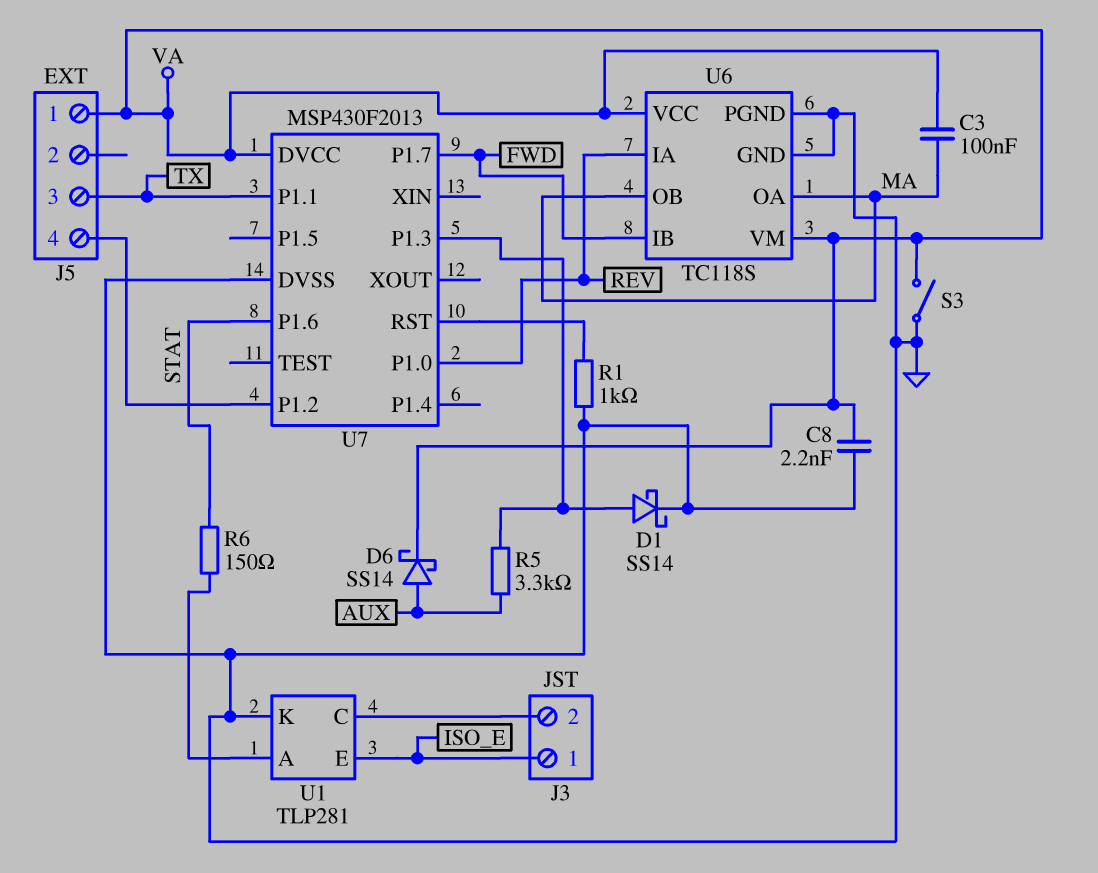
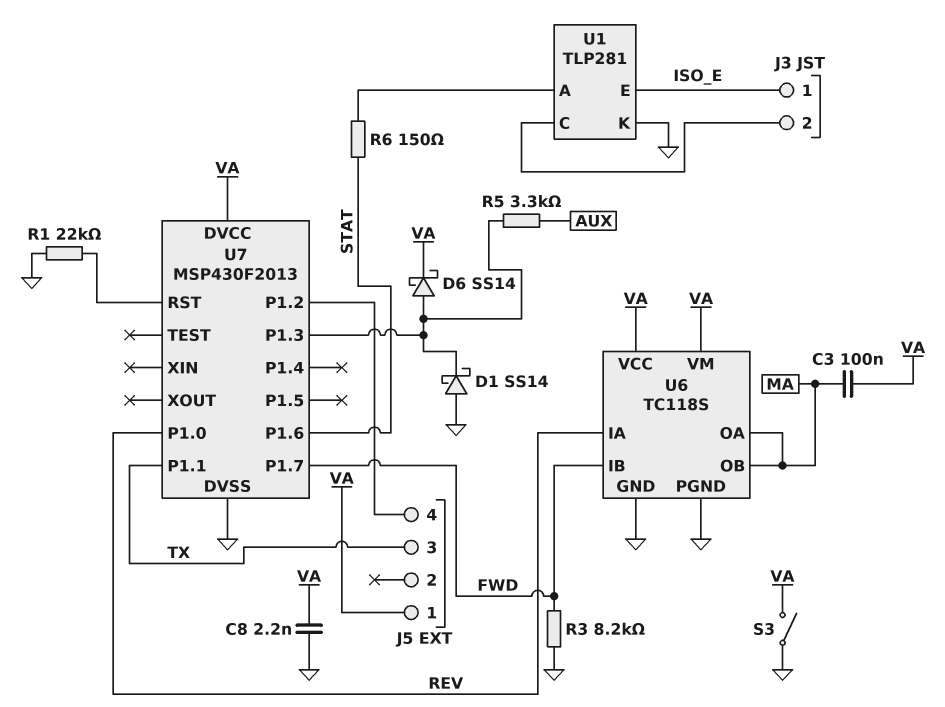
D1: schottky SS14 (A U7/P1.3, K GND) -> schottky SS14 (A GND, K U7/P1.3)
D6: schottky SS14 (A AUX, K VA) -> schottky SS14 (A U7/P1.3, K VA)
R1: 1k (GND, U7/RST) -> 22k (GND, U7/RST)
R3: none -> 8.2k (FWD, GND)

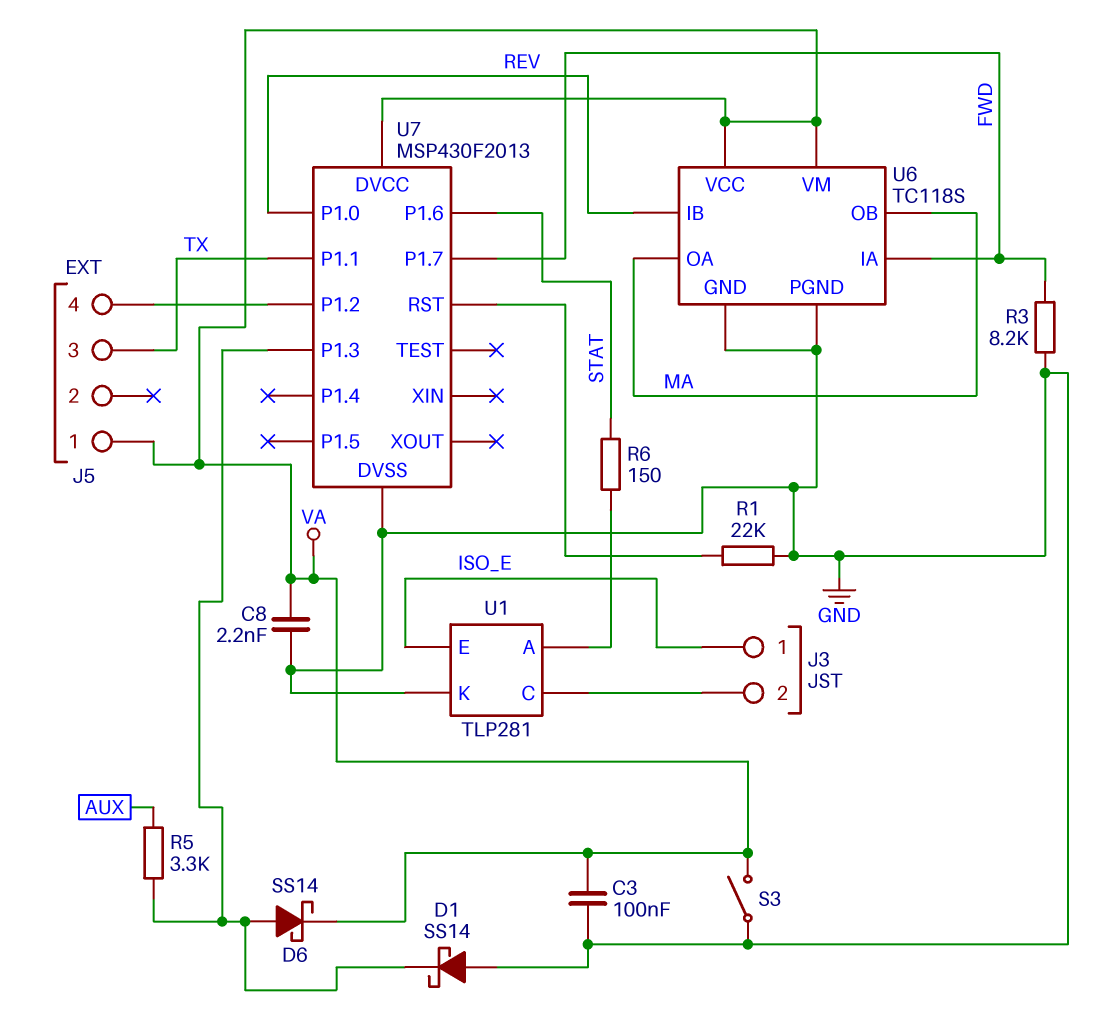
C3: 100nF (MA, VA) -> 100nF (GND, VA)
U6 pin IA: REV -> FWD
U6 pin IB: FWD -> REV

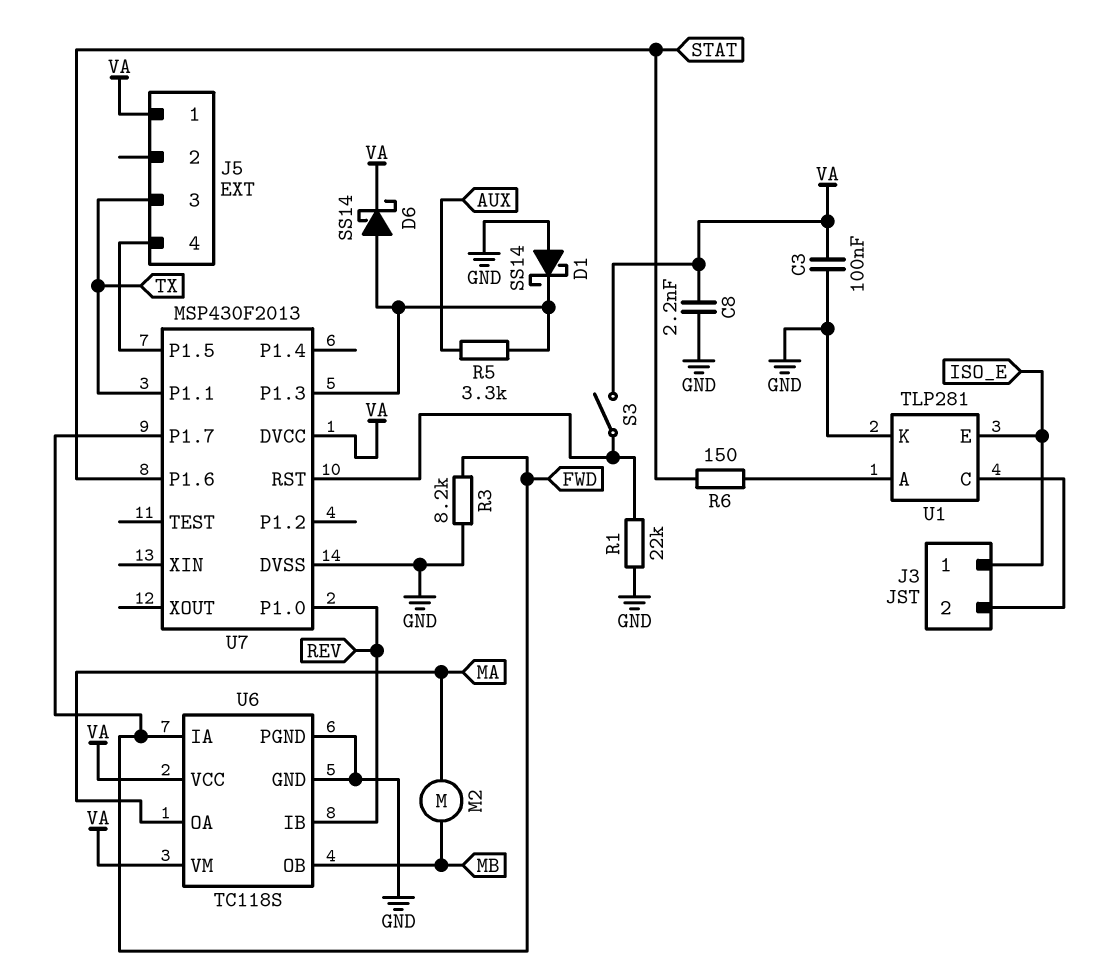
M2: none -> motor (MA, MB)
S3: switch (GND, VA) -> switch (U7/RST, VA)
U6 pin OB: MA -> MB
U7 pin P1.2: J5/4 -> none
U7 pin P1.5: none -> J5/4

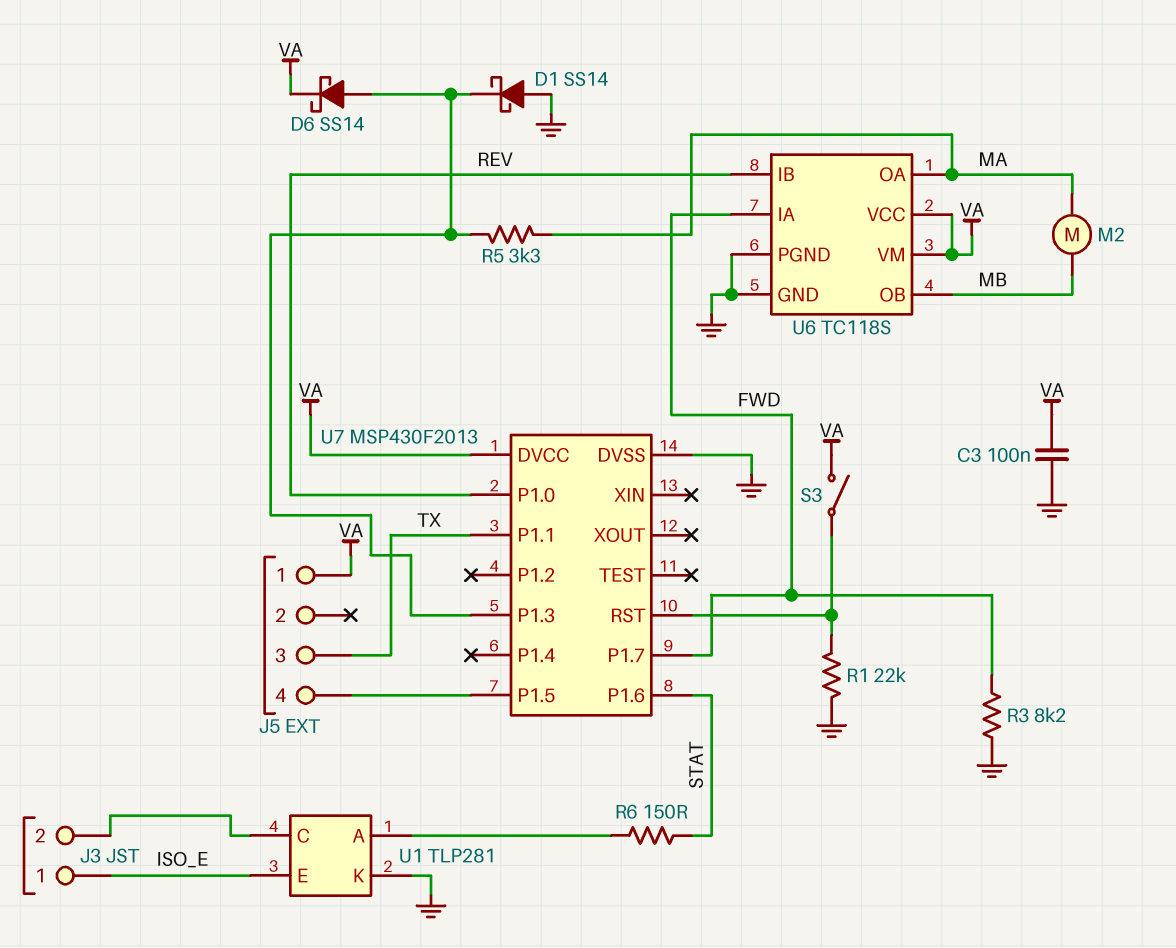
C8: 2.2nF (GND, VA) -> none
R5: 3.3k (AUX, U7/P1.3) -> 3.3k (MA, U7/P1.3)

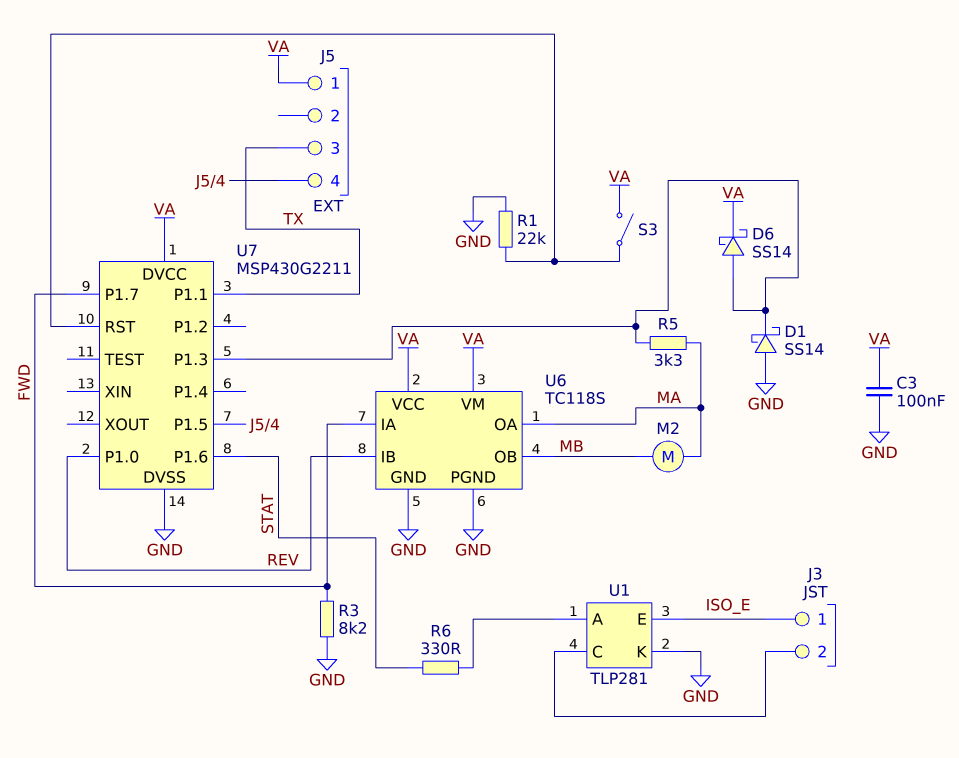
R6: 150 (STAT, U1/A) -> 330 (STAT, U1/A)
U7: MSP430F2013 -> MSP430G2211

